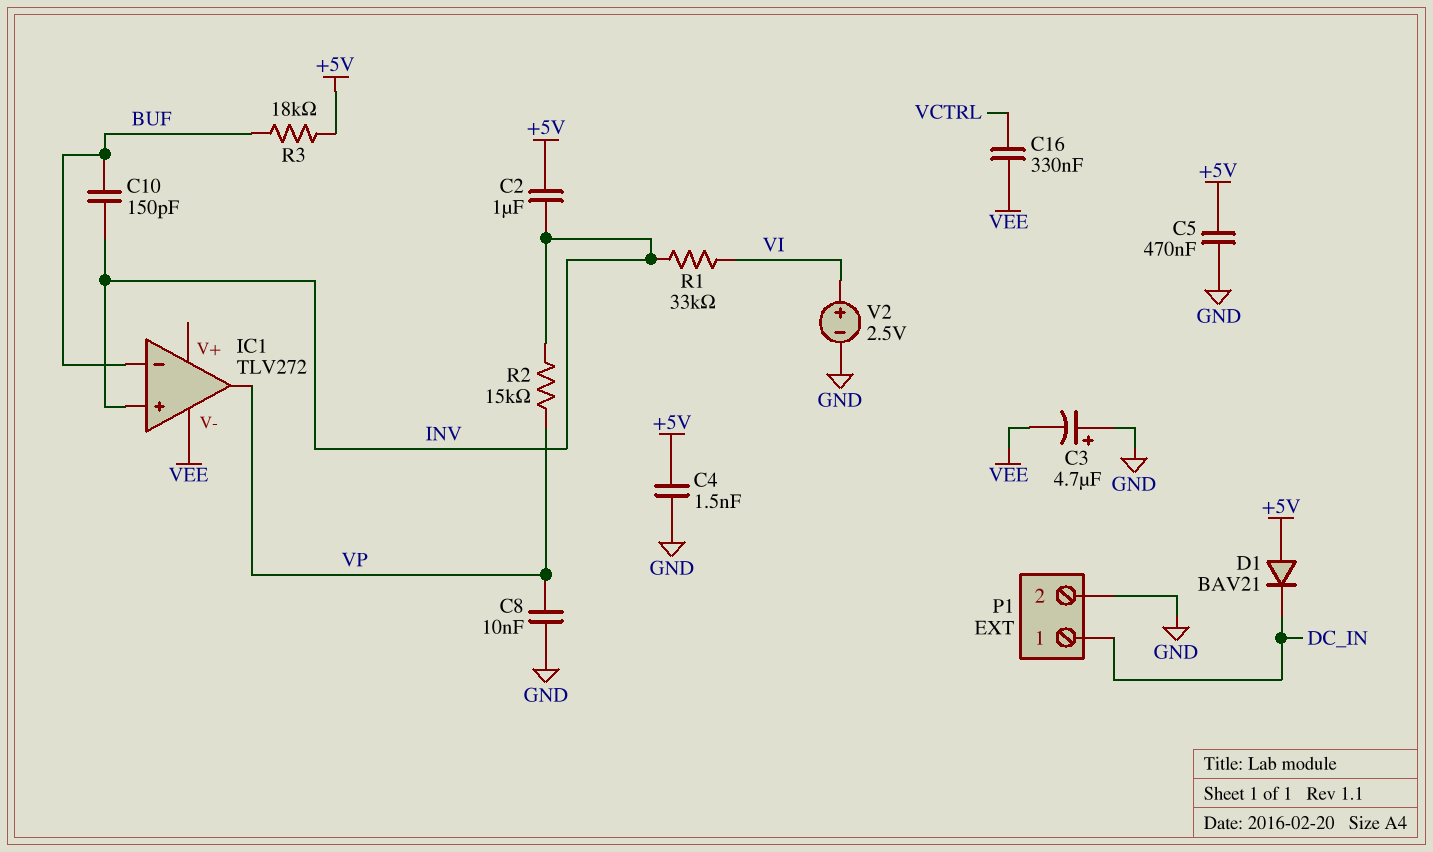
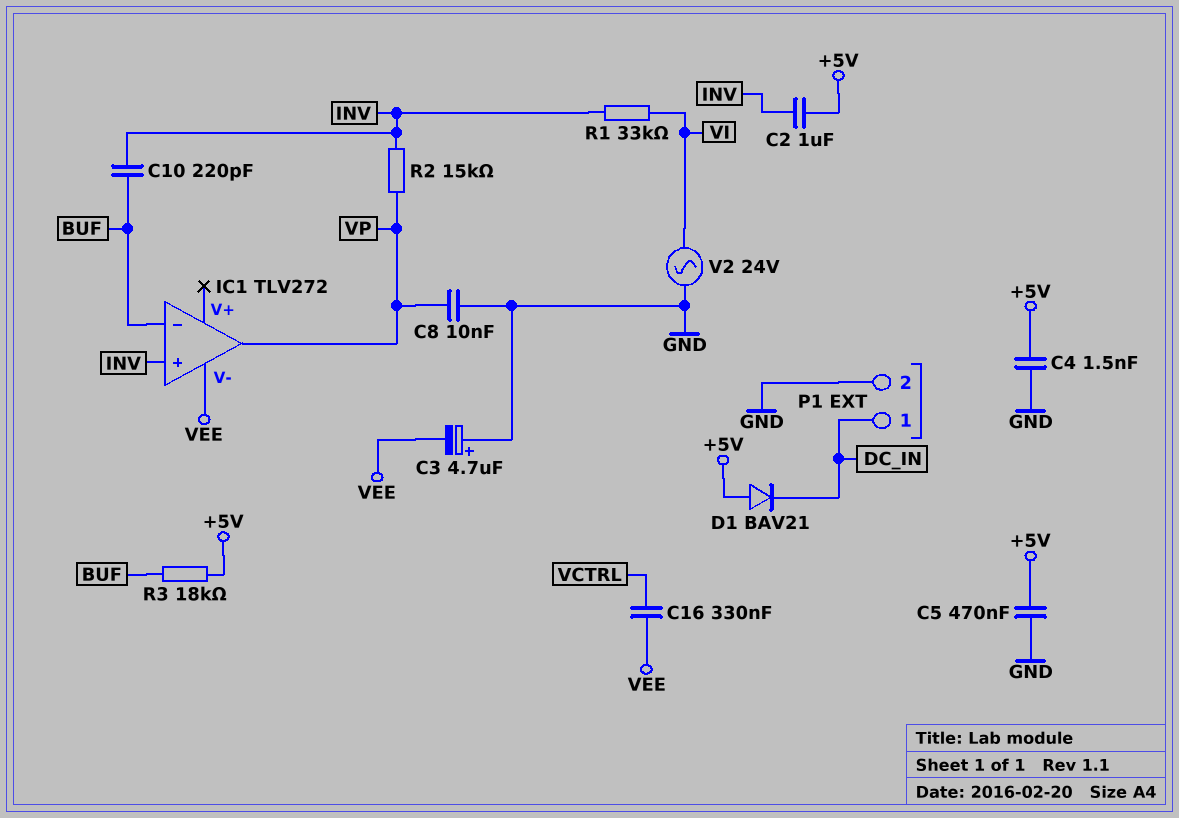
C10: 150pF (BUF, INV) -> 220pF (BUF, INV)
V2: 2.5V (plus VI, minus GND) -> AC 24V (GND, VI)

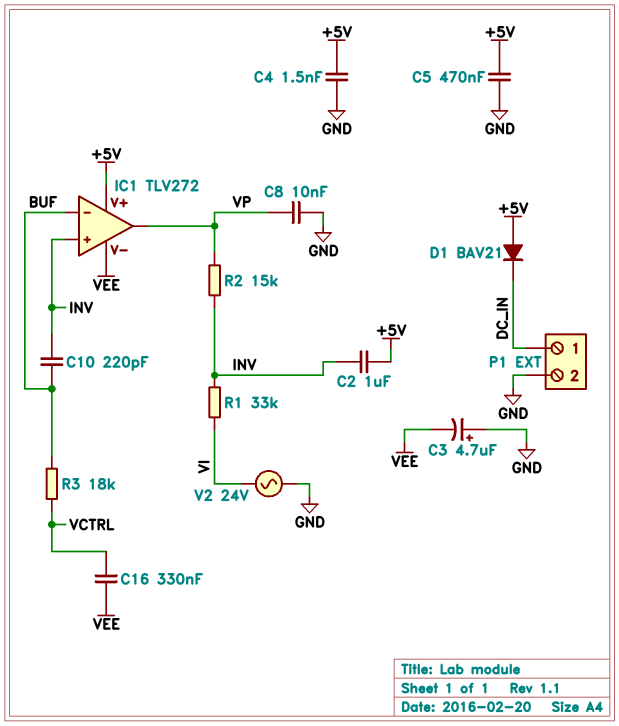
IC1 pin V+: none -> +5V
R3: 18k (+5V, BUF) -> 18k (BUF, VCTRL)

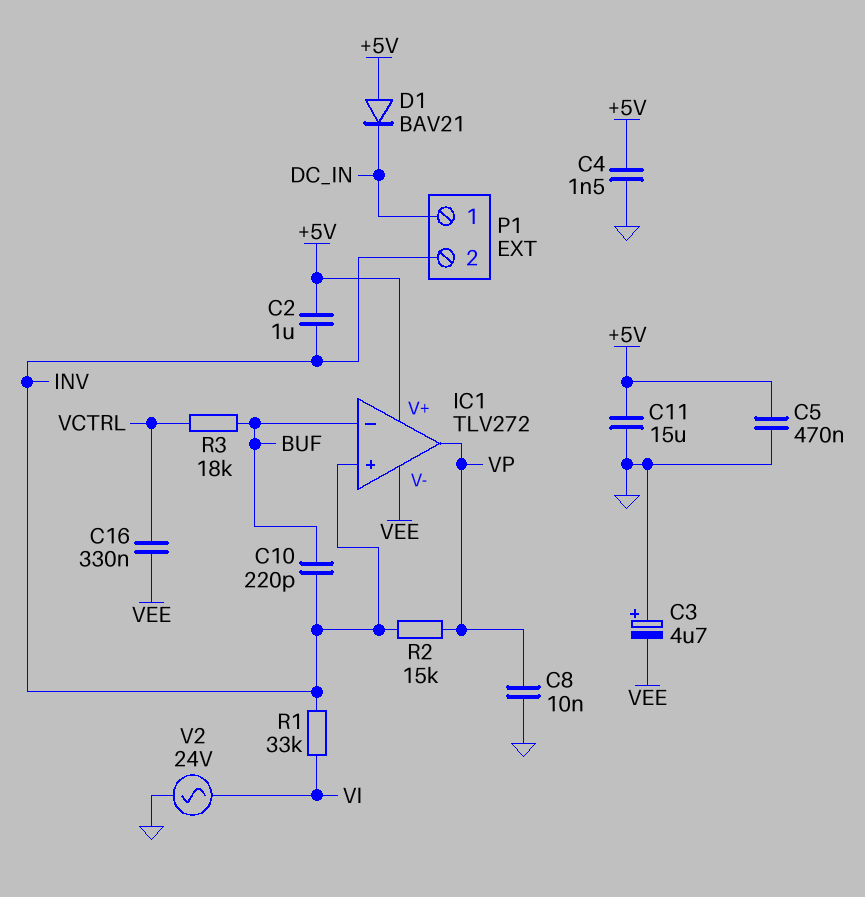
C11: none -> 15uF (+5V, GND)
P1 pin 2: GND -> INV

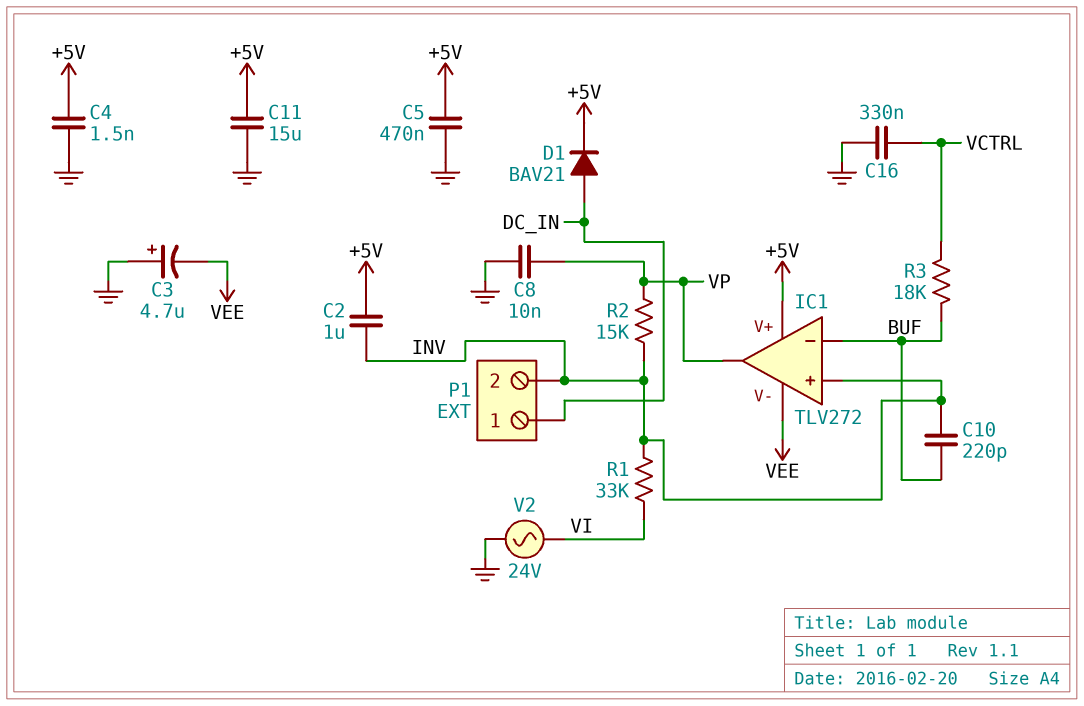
C16: 330nF (VCTRL, VEE) -> 330nF (GND, VCTRL)
D1: diode BAV21 (A +5V, K DC_IN) -> diode BAV21 (A DC_IN, K +5V)

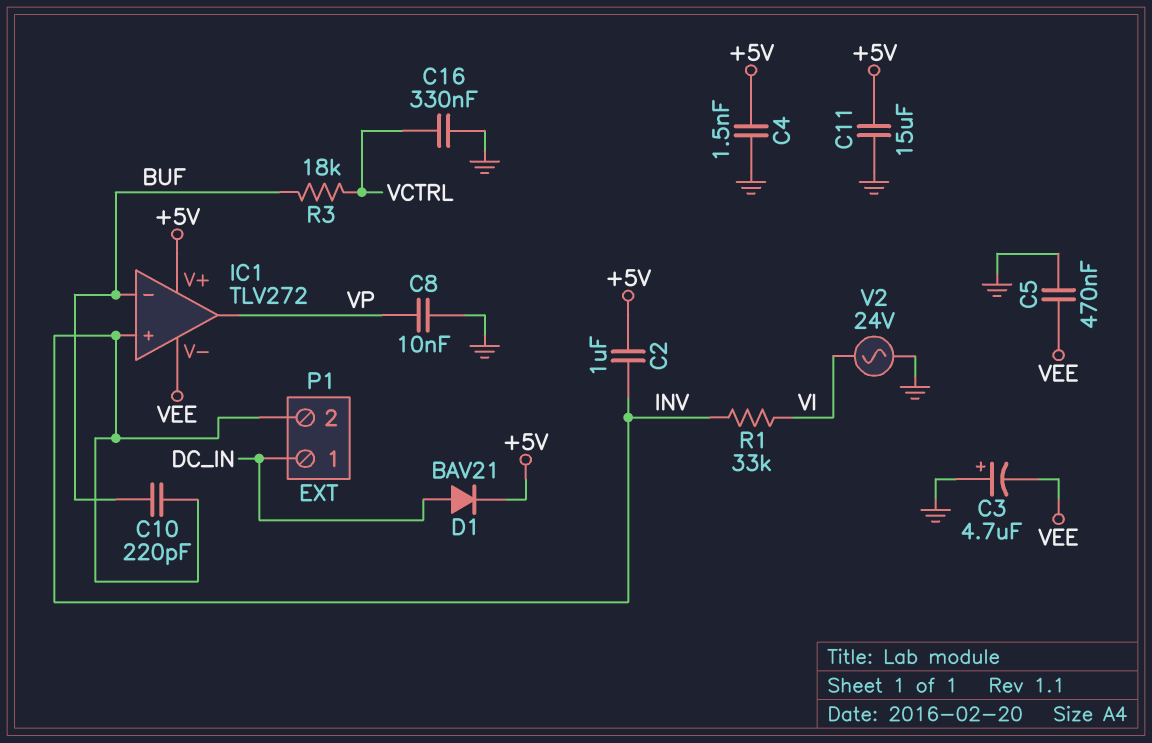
C5: 470nF (+5V, GND) -> 470nF (GND, VEE)
R2: 15k (INV, VP) -> none

